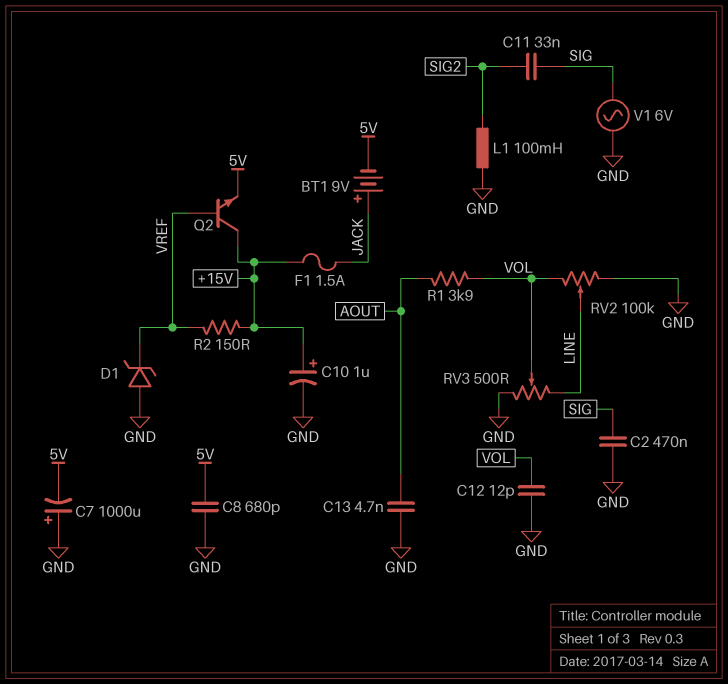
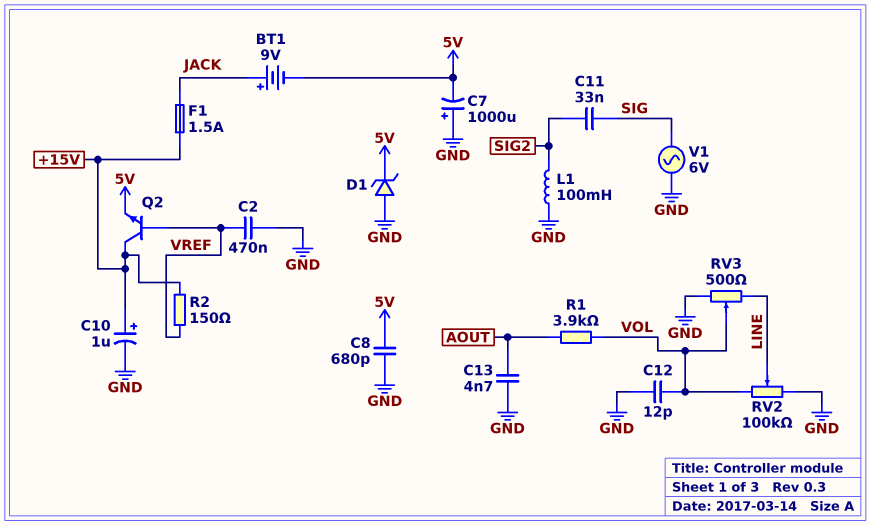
C2: 470nF (GND, SIG) -> 470nF (GND, VREF)
D1: zener (A GND, K VREF) -> zener (A GND, K 5V)

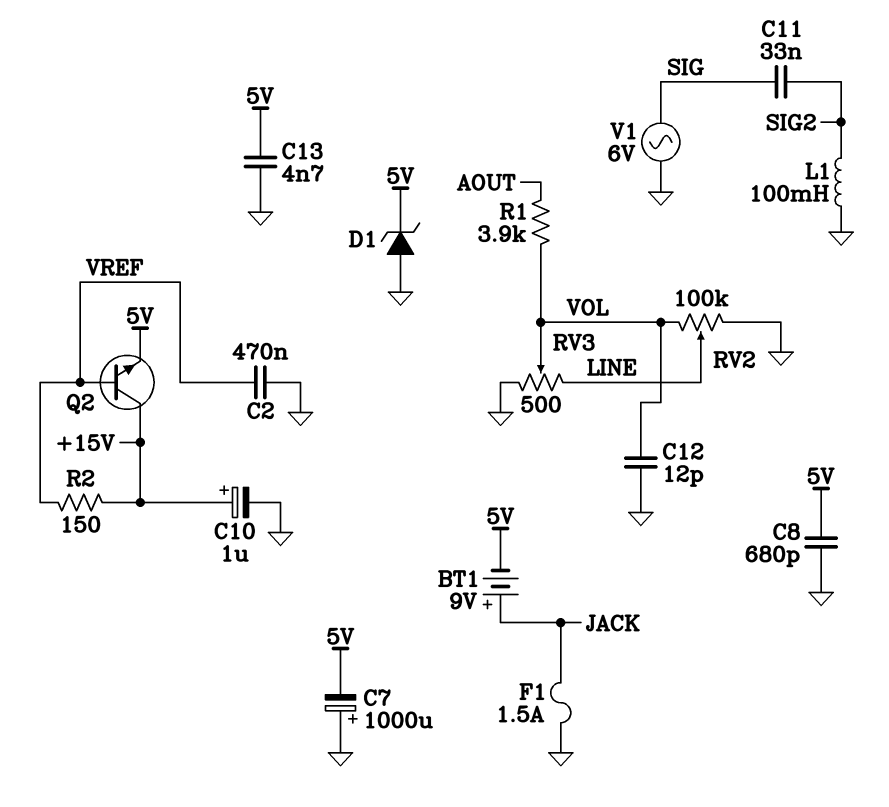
C13: 4.7nF (AOUT, GND) -> 4.7nF (5V, GND)
F1: 1.5A (+15V, JACK) -> 1.5A (GND, JACK)

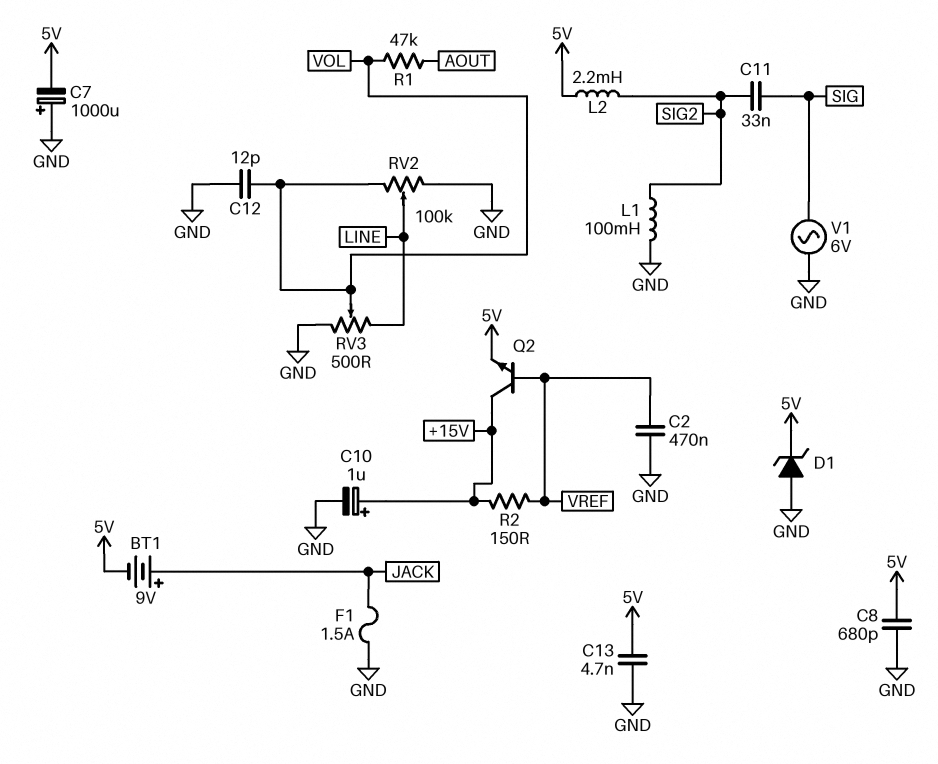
L2: none -> 2.2mH (5V, SIG2)
R1: 3.9k (AOUT, VOL) -> 47k (AOUT, VOL)

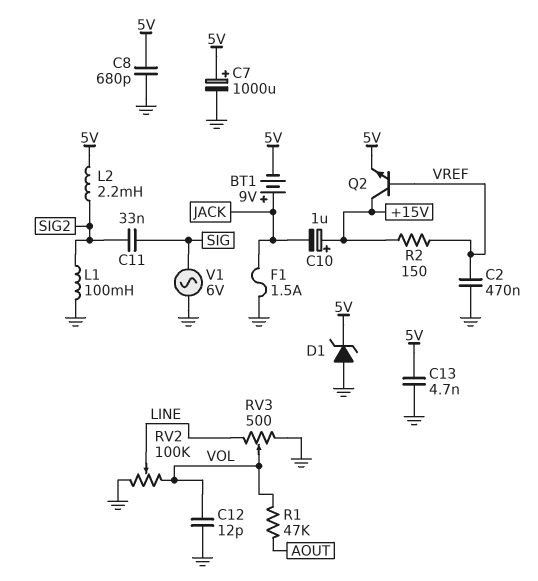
C7: 1000uF (plus GND, minus 5V) -> 1000uF (plus 5V, minus GND)
C10: 1uF (plus +15V, minus GND) -> 1uF (plus +15V, minus JACK)

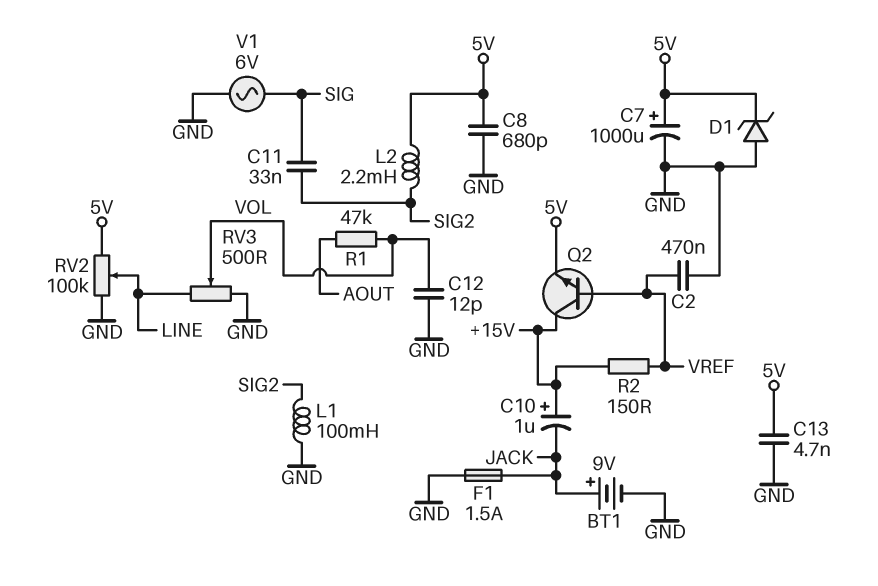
BT1: 9V (plus JACK, minus 5V) -> 9V (plus JACK, minus GND)
RV2: 100k (GND, VOL, wiper LINE) -> 100k (5V, GND, wiper LINE)

